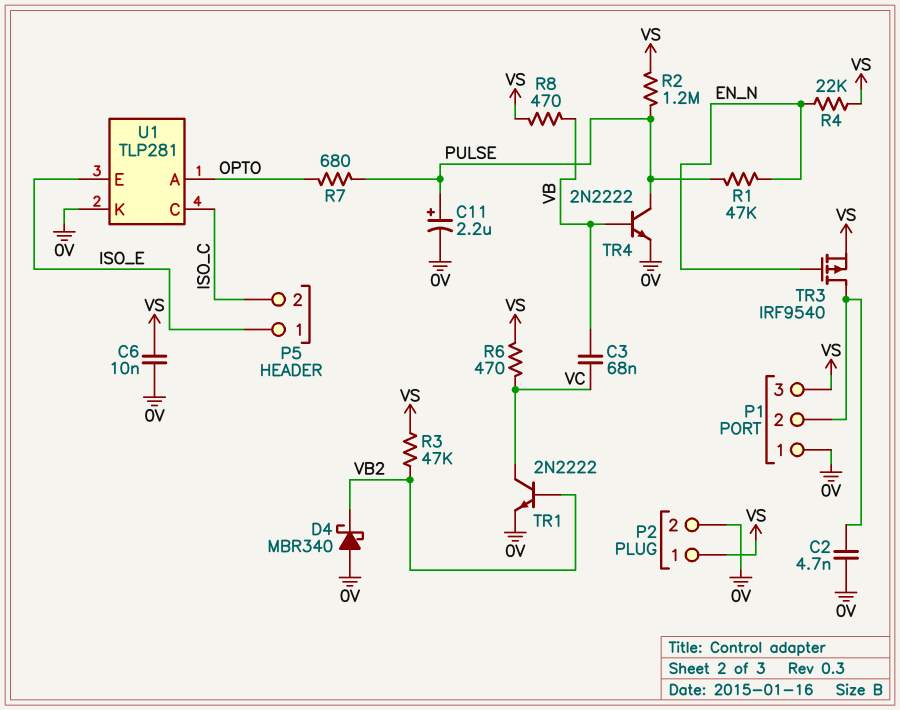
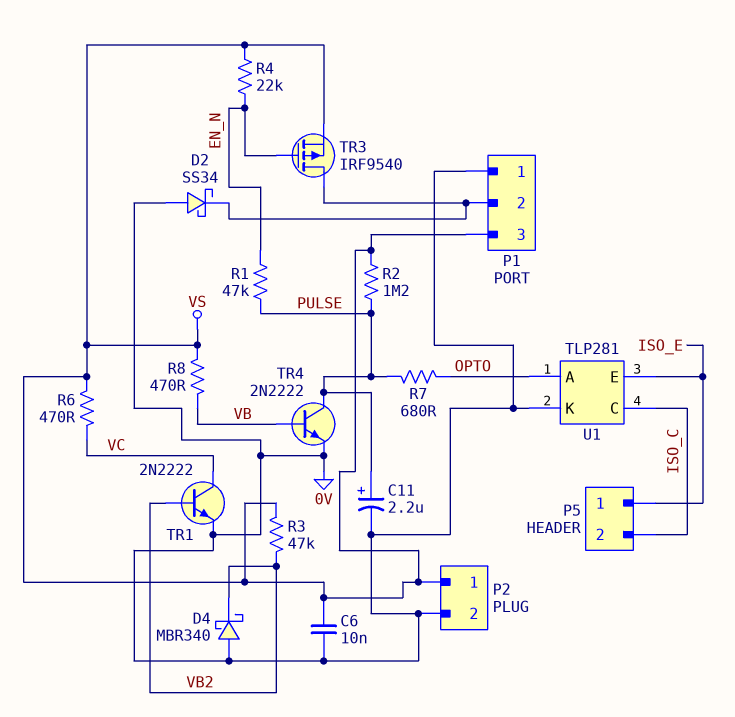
C2: 4.7nF (0V, P1/2) -> none
C3: 68nF (VB, VC) -> none
D2: none -> schottky SS34 (A 0V, K P1/2)

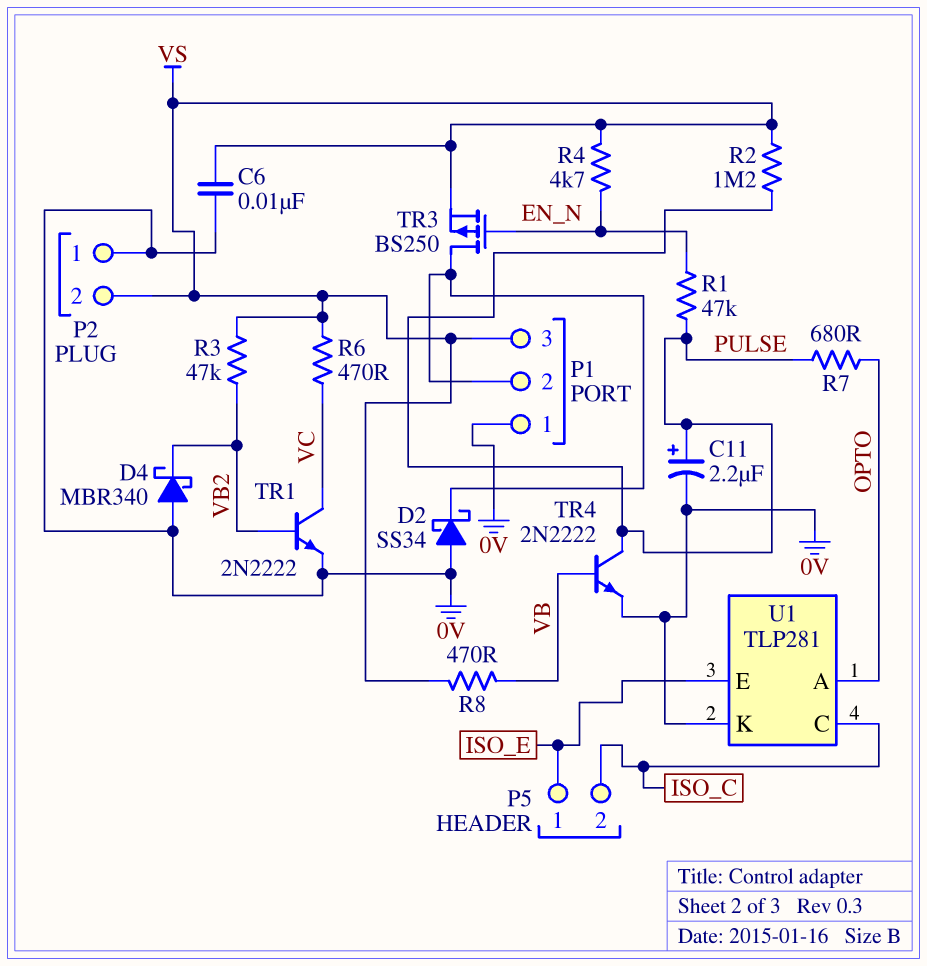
P2 pin 1: VS -> 0V
P2 pin 2: 0V -> VS
R4: 22k (EN_N, VS) -> 4.7k (EN_N, VS)
TR3: PMOS IRF9540 (G EN_N, D P1/2, S VS) -> PMOS BS250 (G EN_N, D P1/2, S VS)

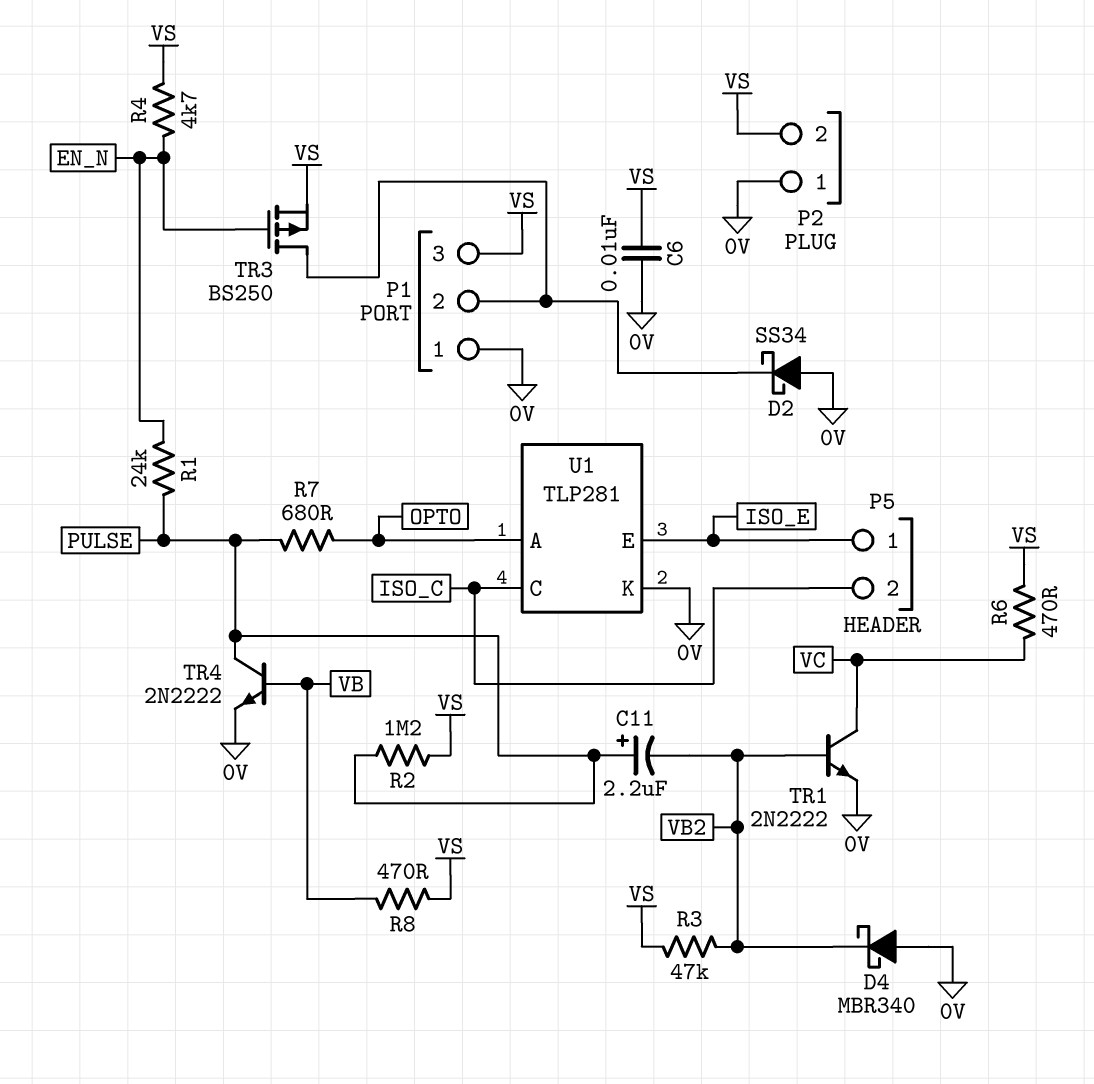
C11: 2.2uF (plus PULSE, minus 0V) -> 2.2uF (plus PULSE, minus VB2)
R1: 47k (EN_N, PULSE) -> 24k (EN_N, PULSE)

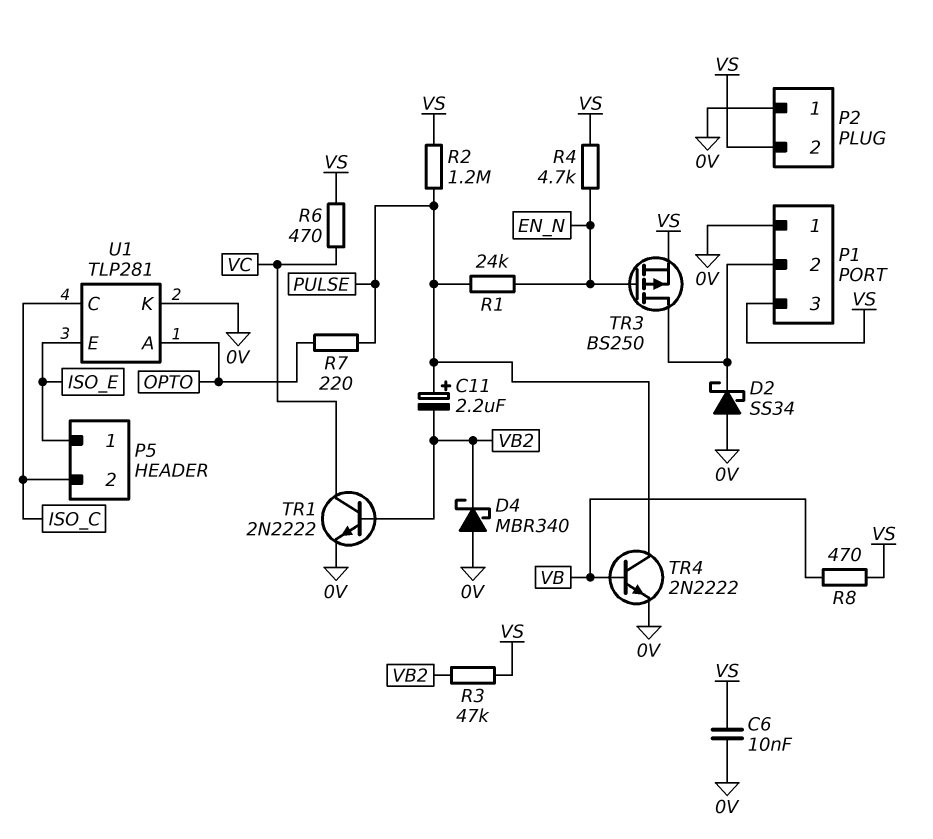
R7: 680 (OPTO, PULSE) -> 220 (OPTO, PULSE)

